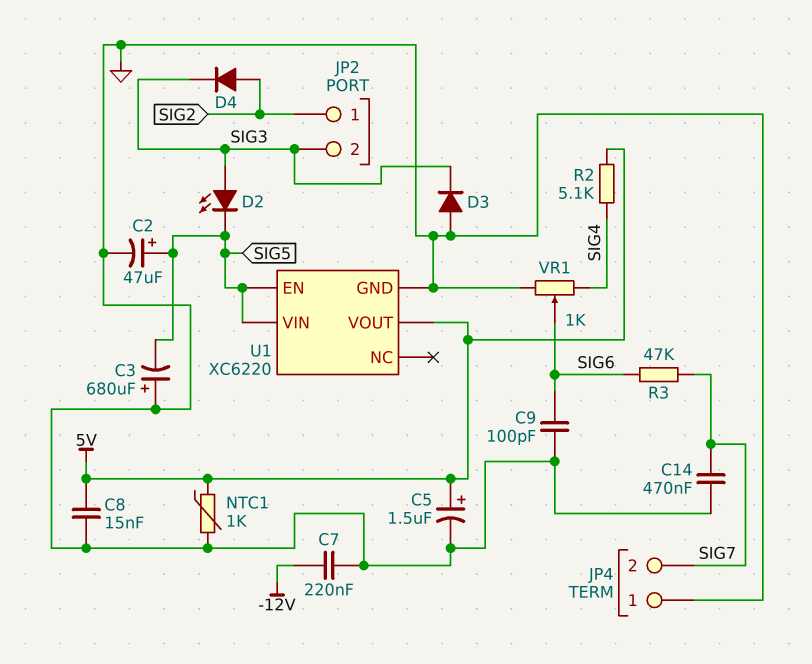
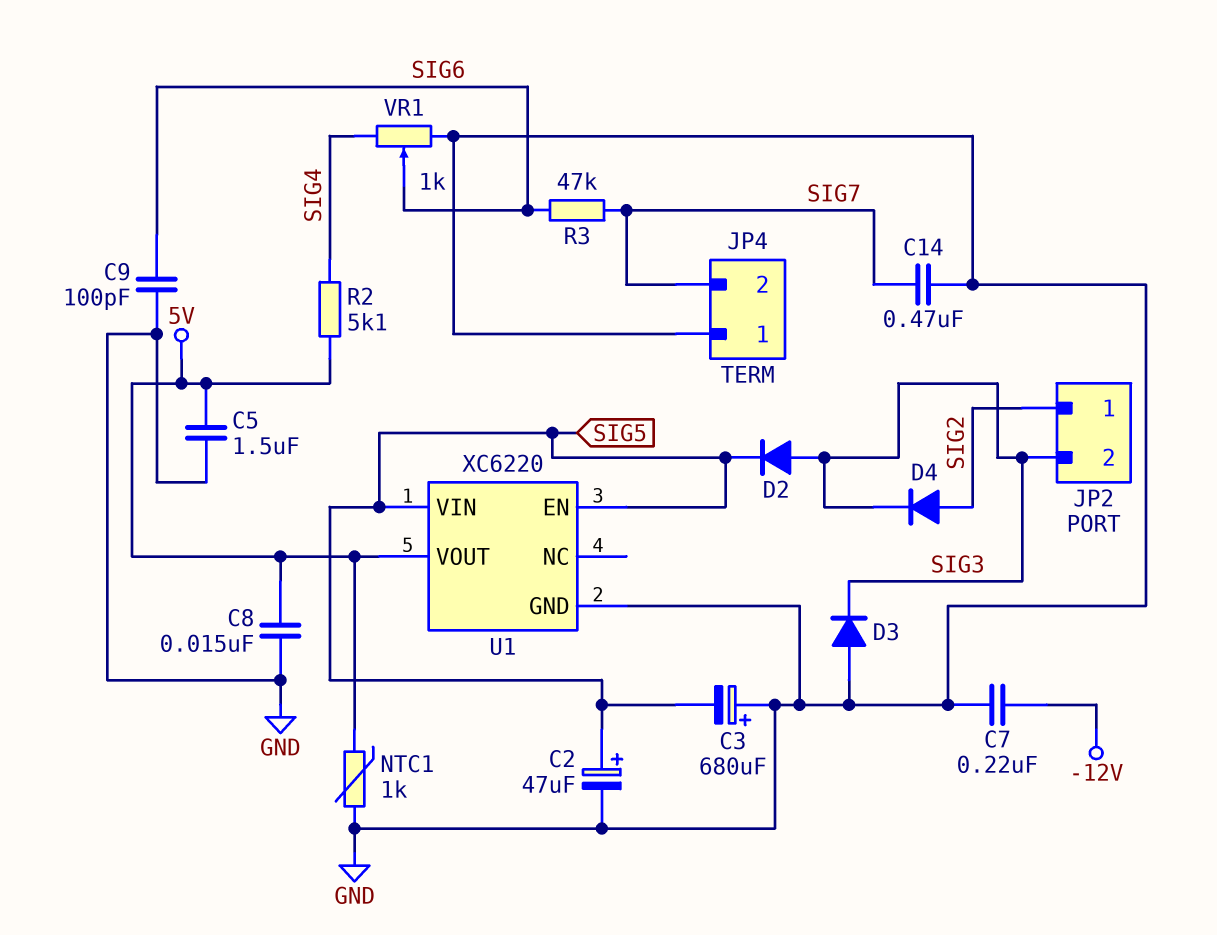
C5: 1.5uF (plus 5V, minus GND) -> 1.5uF (5V, GND)
D2: LED (A SIG3, K SIG5) -> diode (A SIG3, K SIG5)

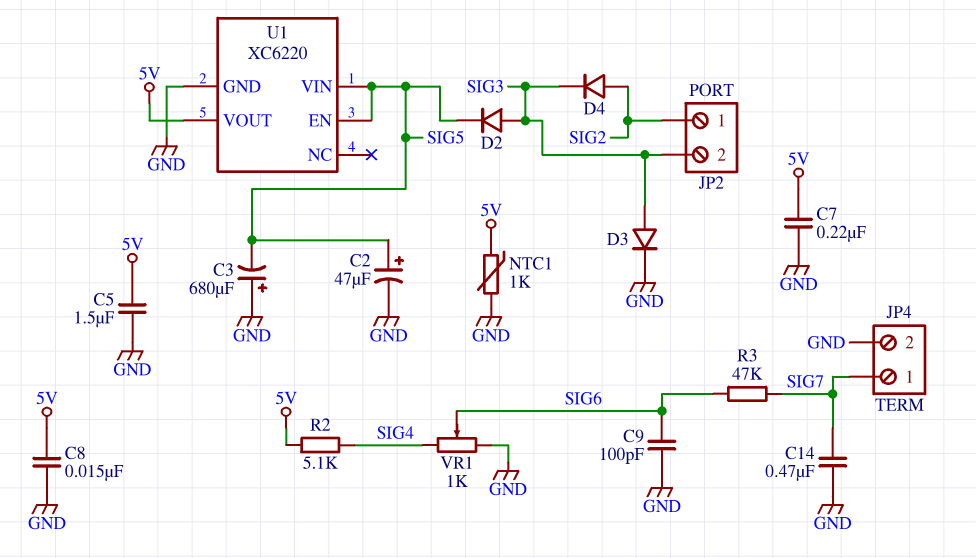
C7: 220nF (-12V, GND) -> 220nF (5V, GND)
D3: diode (A GND, K SIG3) -> diode (A SIG3, K GND)
JP4 pin 1: GND -> SIG7
JP4 pin 2: SIG7 -> GND

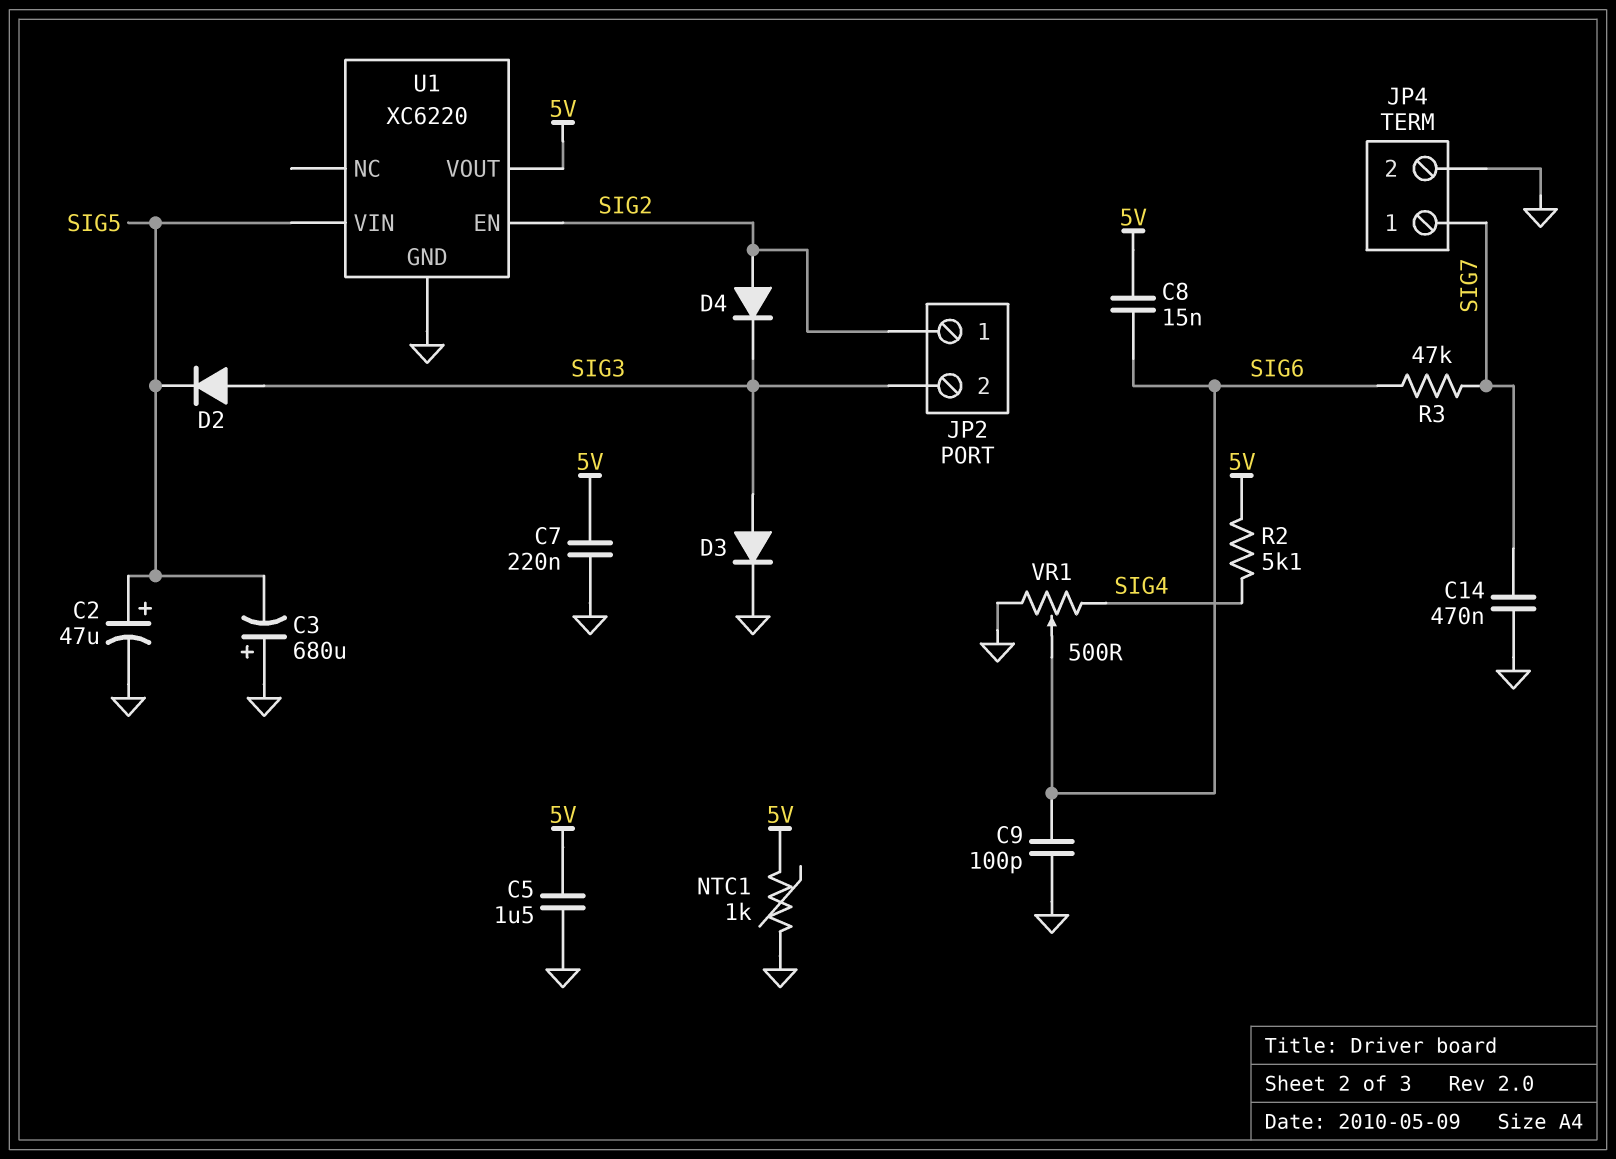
C8: 15nF (5V, GND) -> 15nF (5V, SIG6)
U1 pin EN: SIG5 -> SIG2
VR1: 1k (GND, SIG4, wiper SIG6) -> 500 (GND, SIG4, wiper SIG6)

